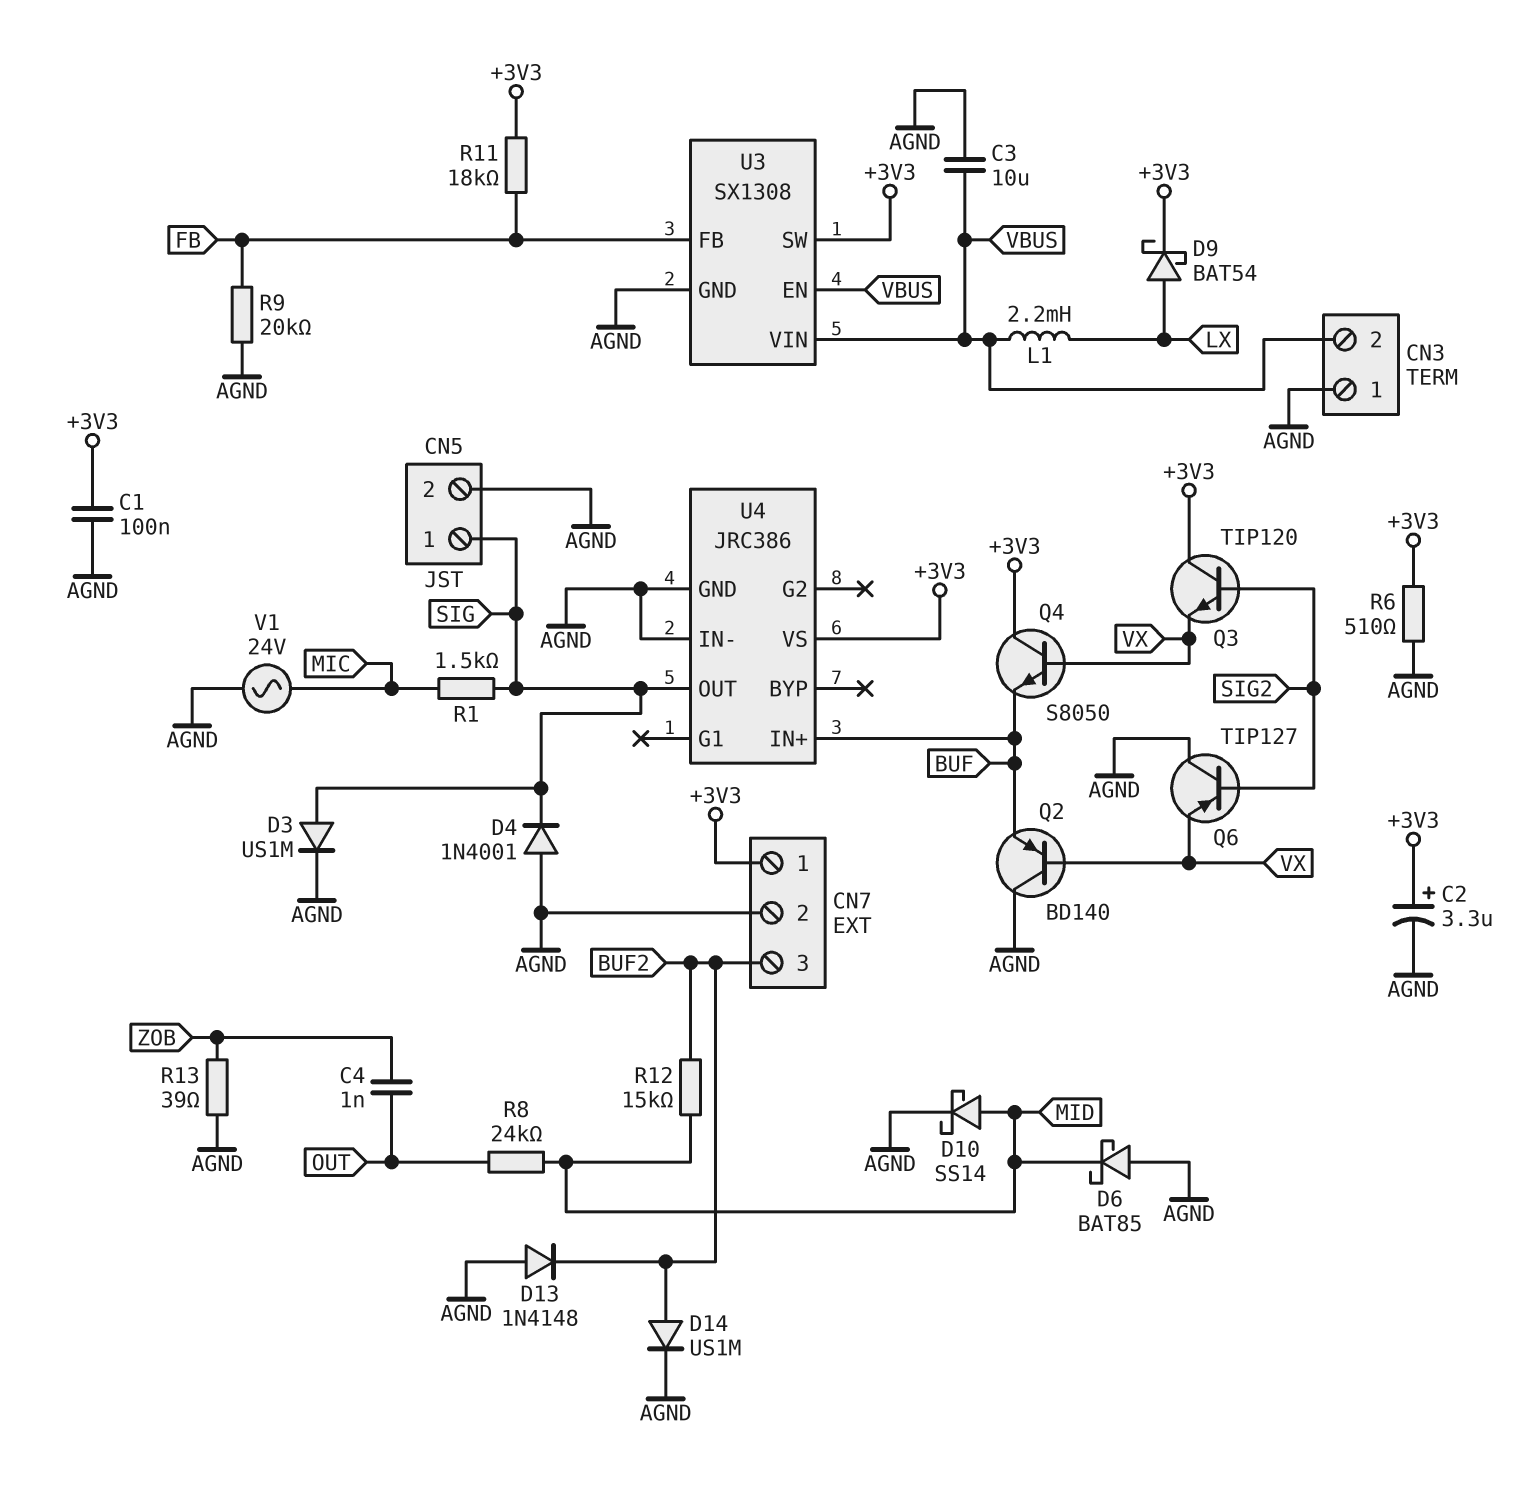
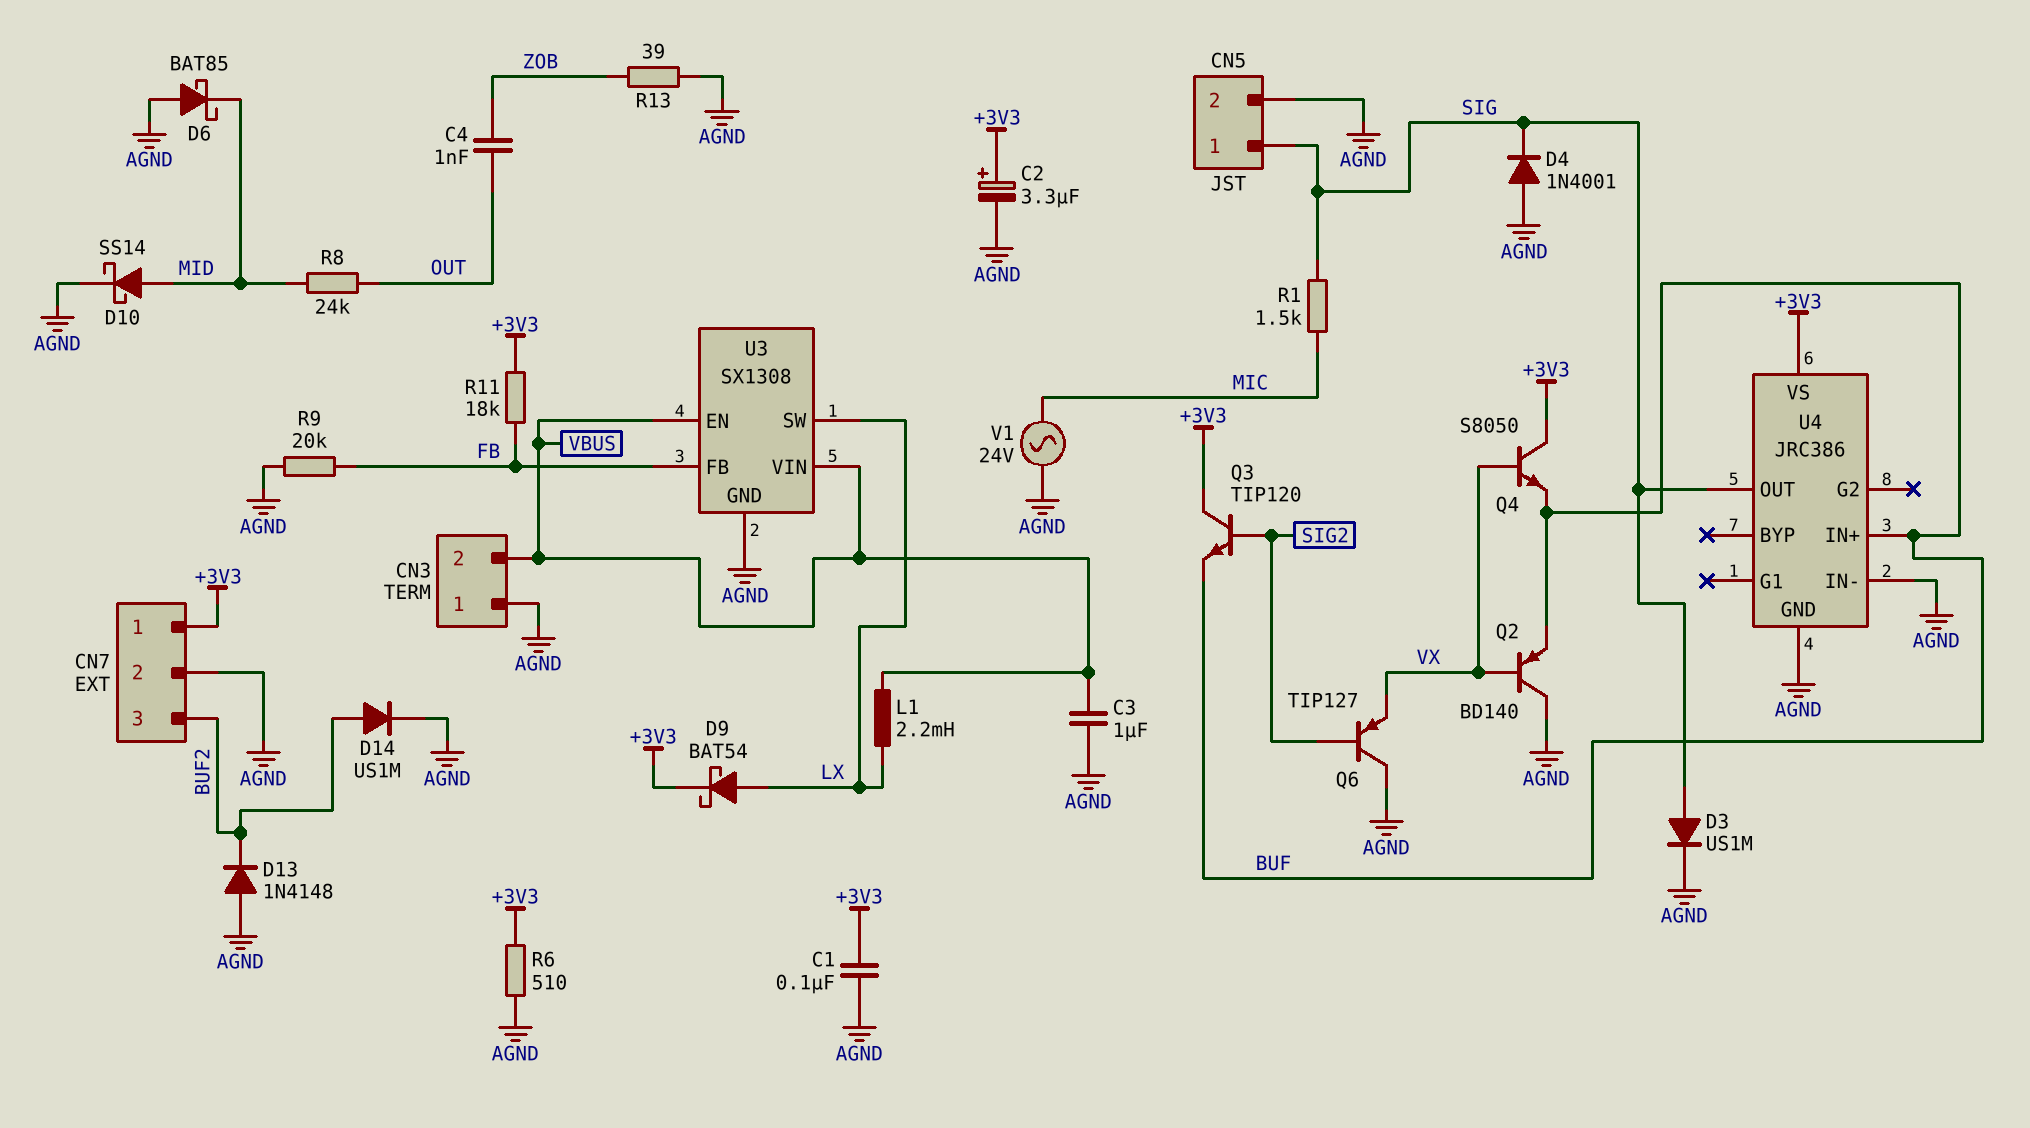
C3: 10uF (AGND, VBUS) -> 1uF (AGND, VBUS)
Q3: NPN TIP120 (B SIG2, C +3V3, E VX) -> NPN TIP120 (B SIG2, C +3V3, E BUF)
R12: 15k (BUF2, MID) -> none
U3 pin SW: +3V3 -> LX

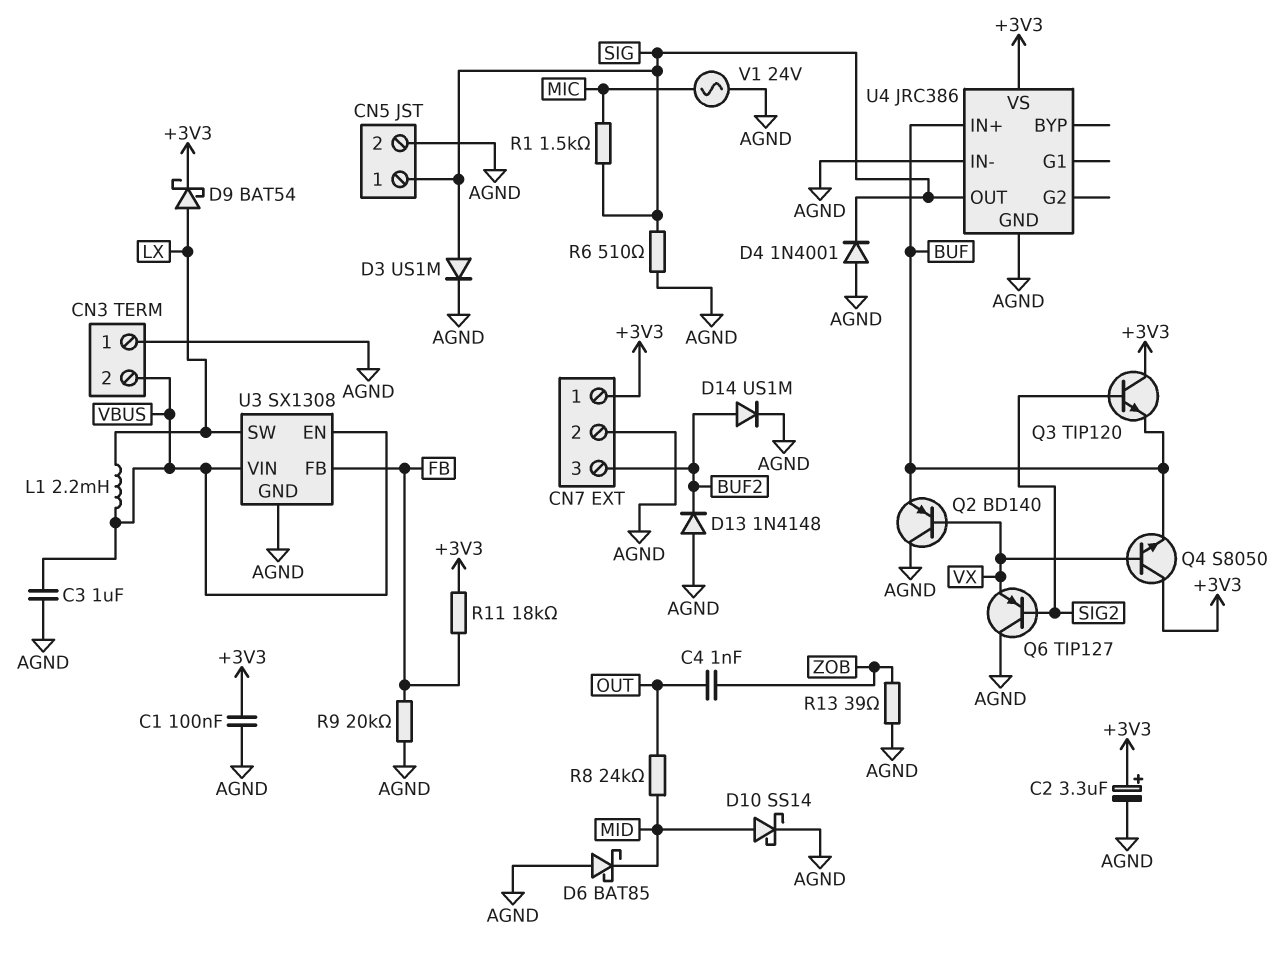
R6: 510 (+3V3, AGND) -> 510 (AGND, SIG)

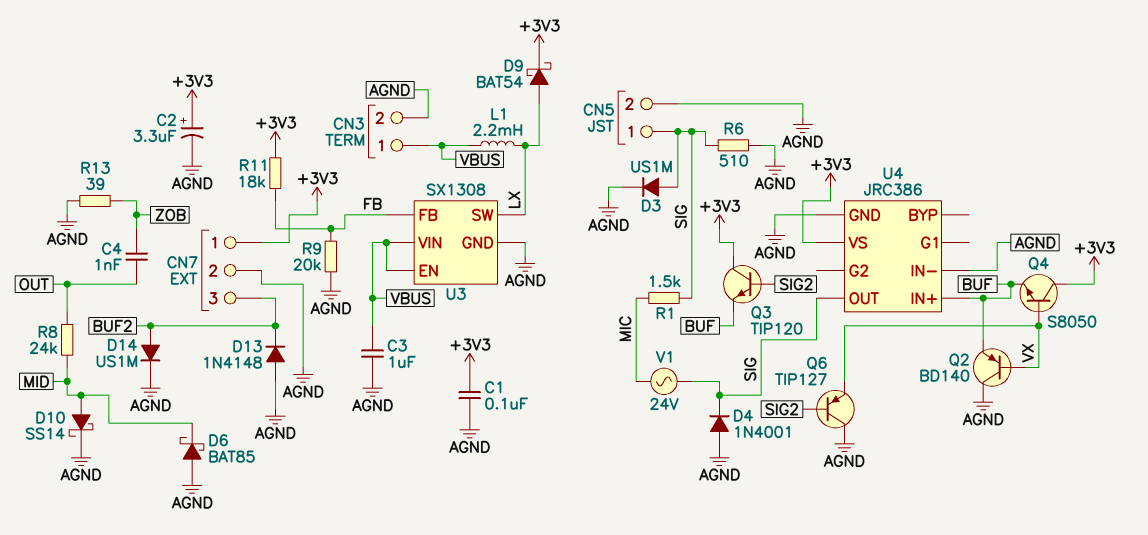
CN3 pin 1: AGND -> VBUS
CN3 pin 2: VBUS -> AGND
V1: AC 24V (AGND, MIC) -> AC 24V (MIC, SIG)

